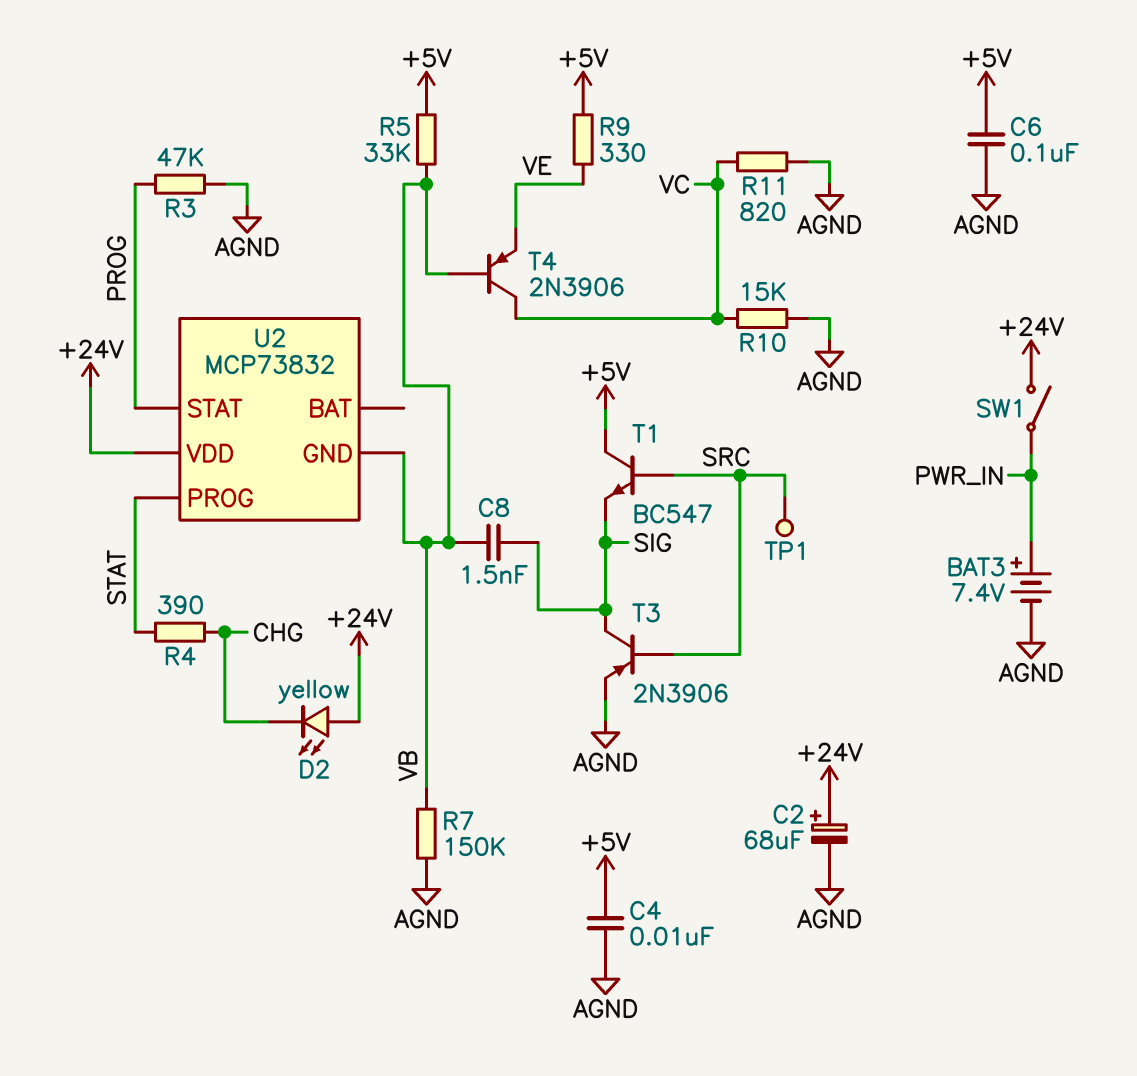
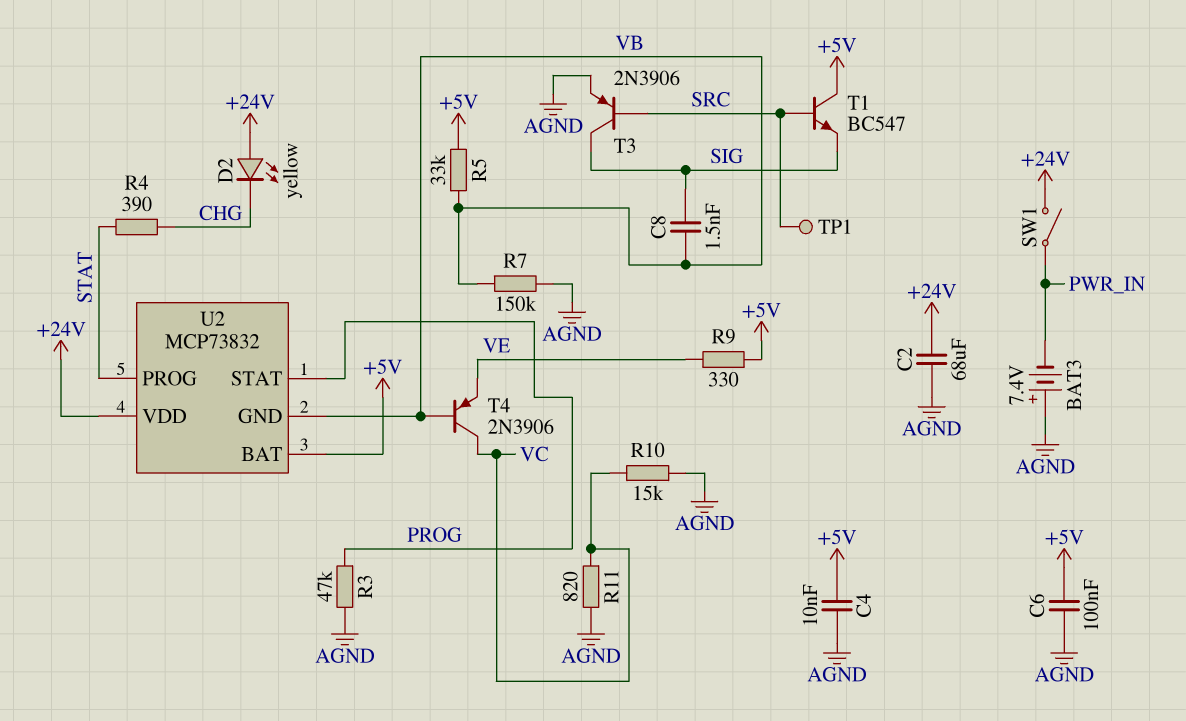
BAT3: 7.4V (plus PWR_IN, minus AGND) -> 7.4V (plus AGND, minus PWR_IN)
C2: 68uF (plus +24V, minus AGND) -> 68uF (+24V, AGND)
U2 pin BAT: none -> +5V

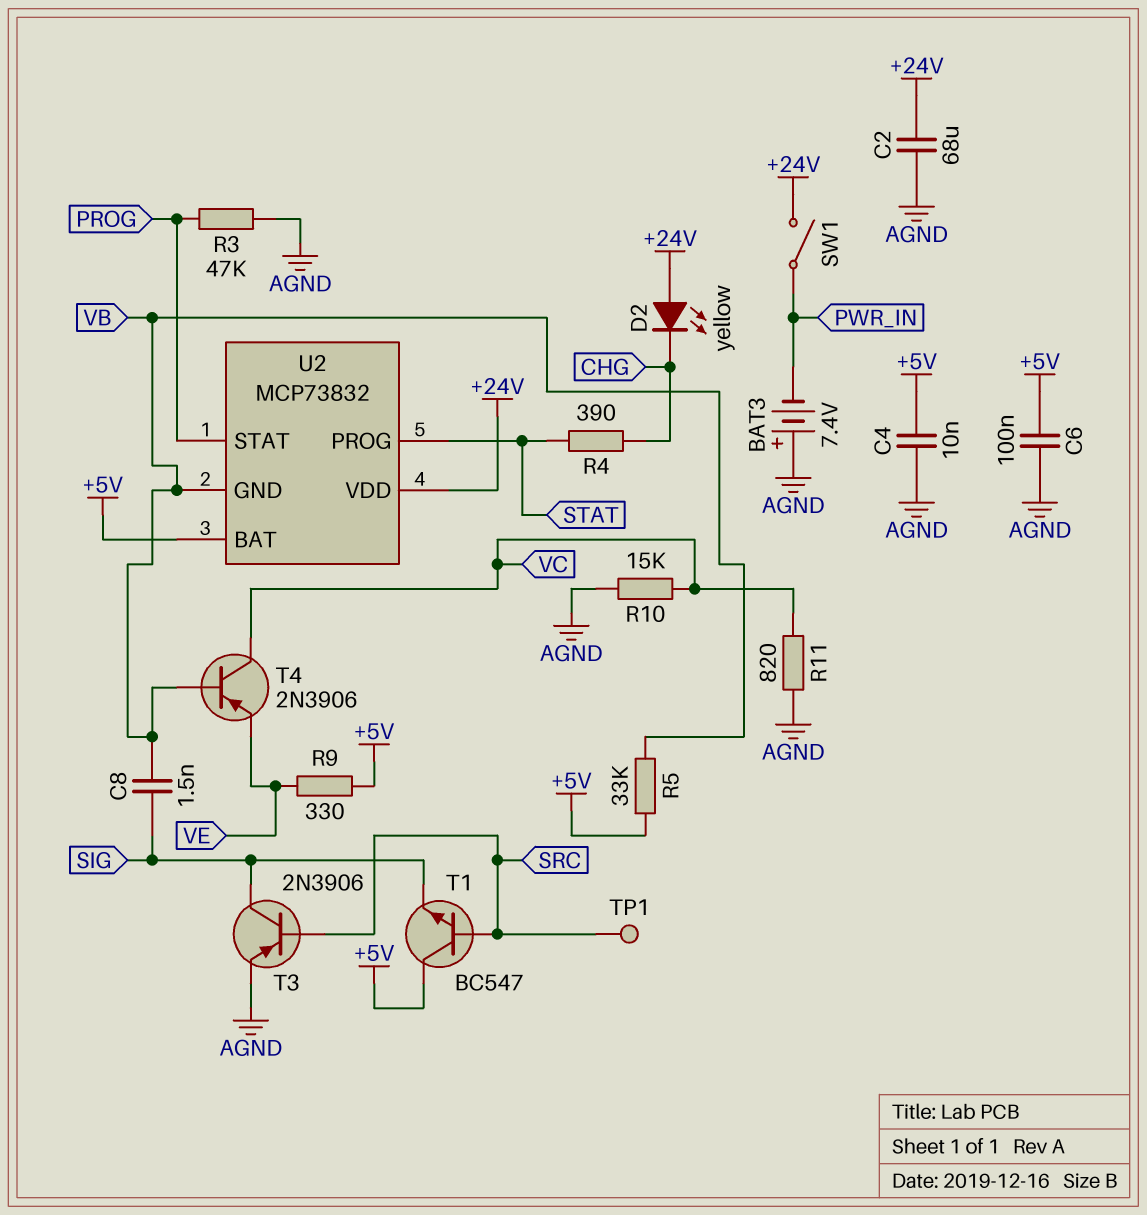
R7: 150k (AGND, VB) -> none

